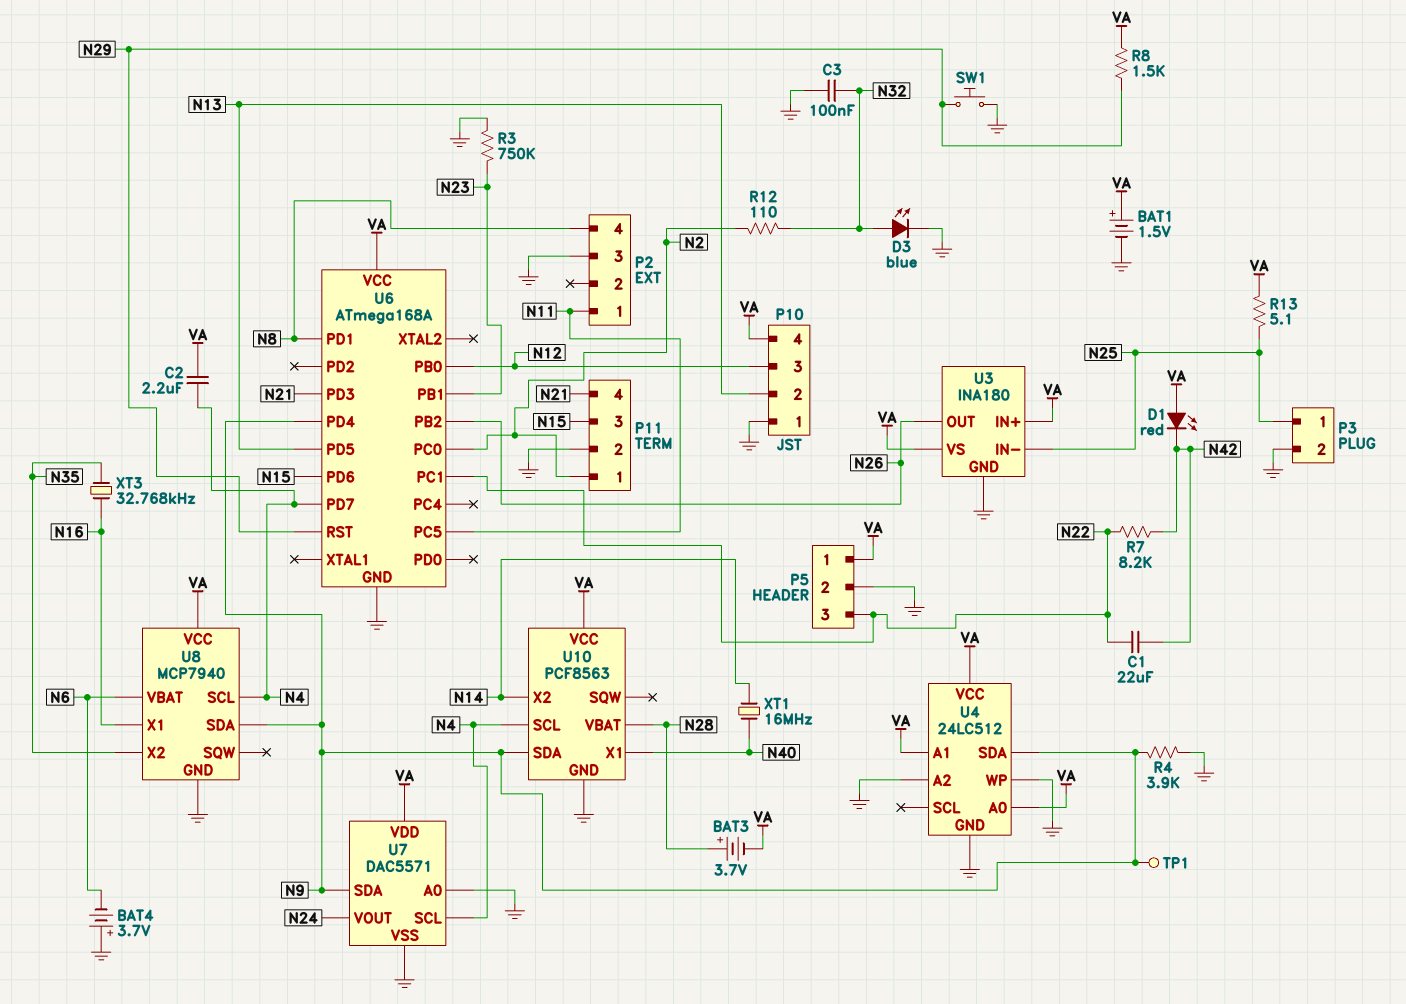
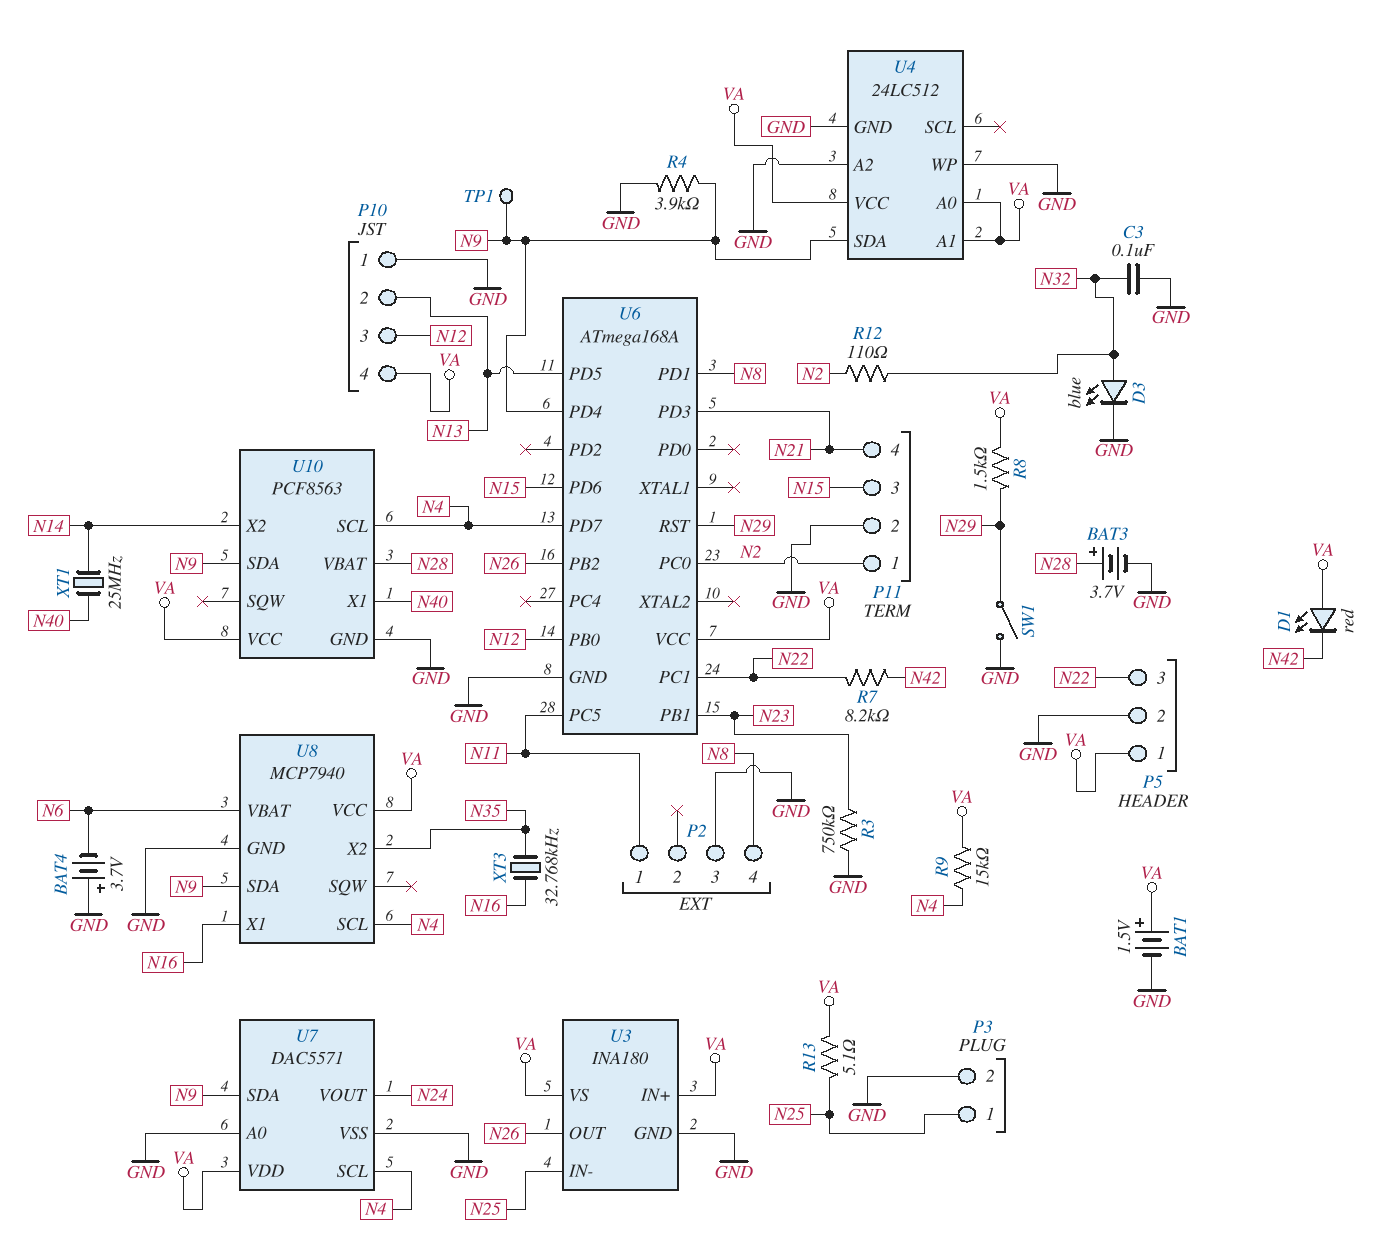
BAT3: 3.7V (plus N28, minus VA) -> 3.7V (plus N28, minus GND)
C1: 22uF (N22, N42) -> none
C2: 2.2uF (N4, VA) -> none
R9: none -> 15k (N4, VA)
SW1: button (GND, N29) -> switch (GND, N29)
XT1: 16MHz (N14, N40) -> 25MHz (N14, N40)

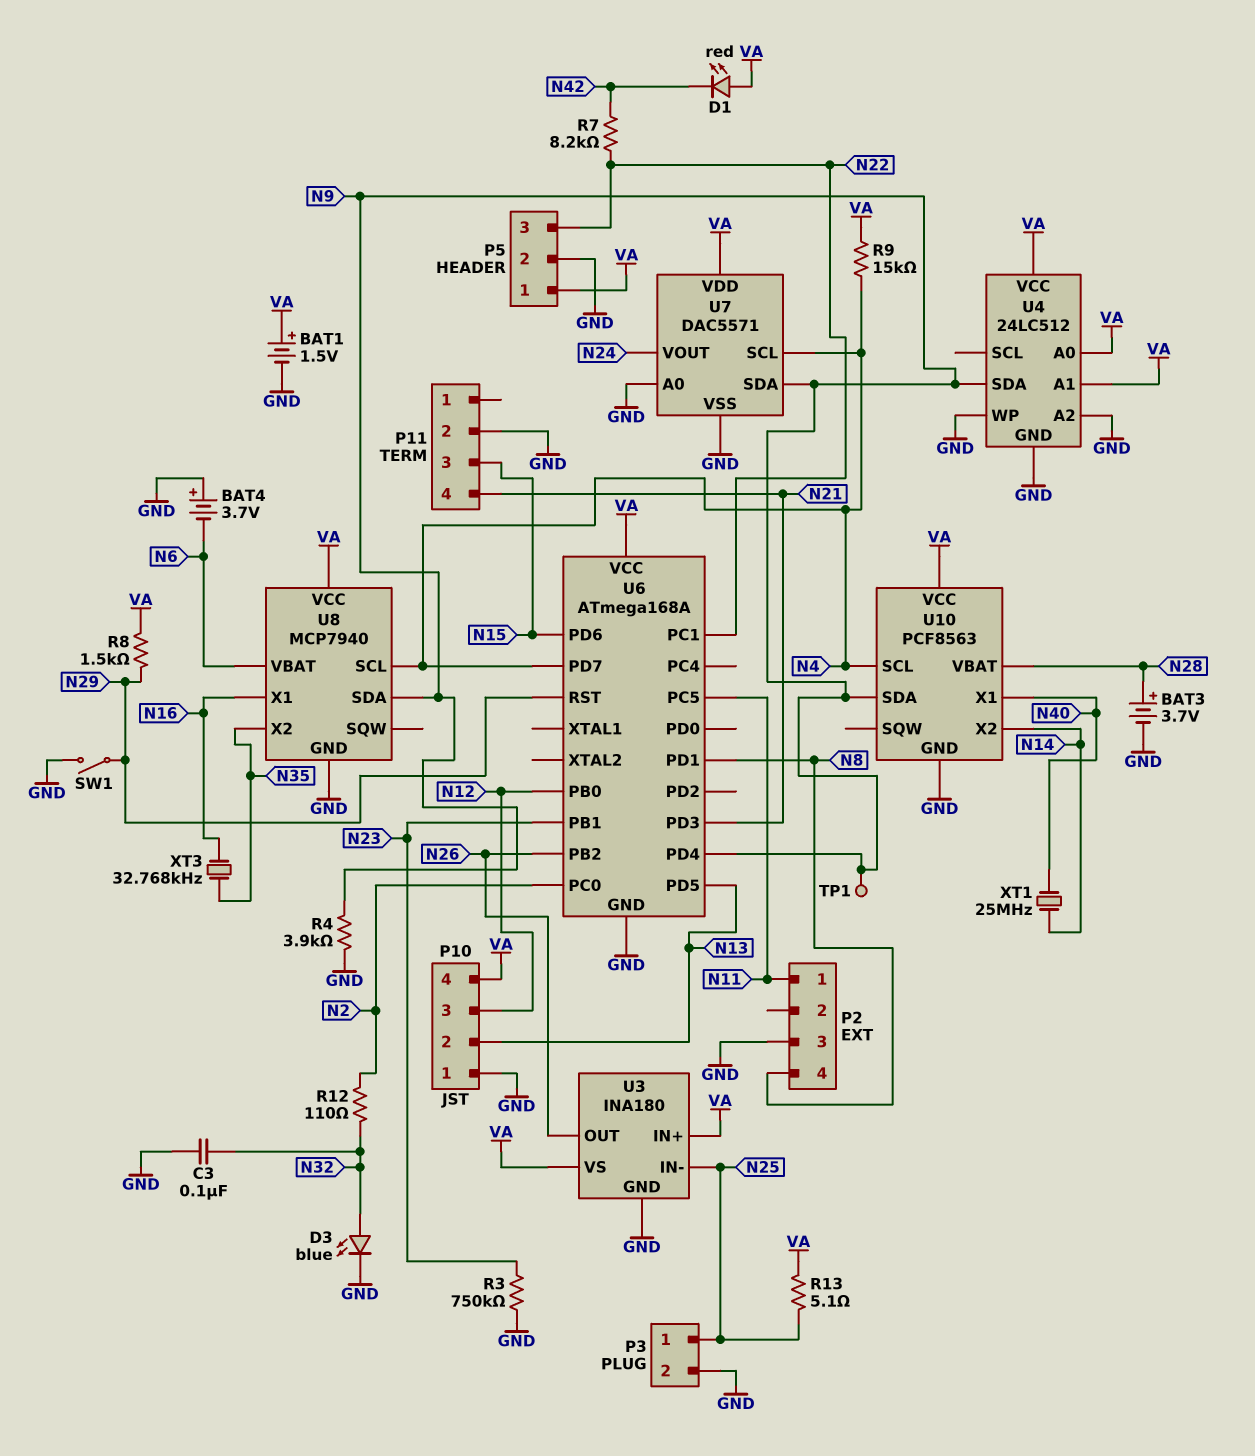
P11 pin 1: N2 -> none

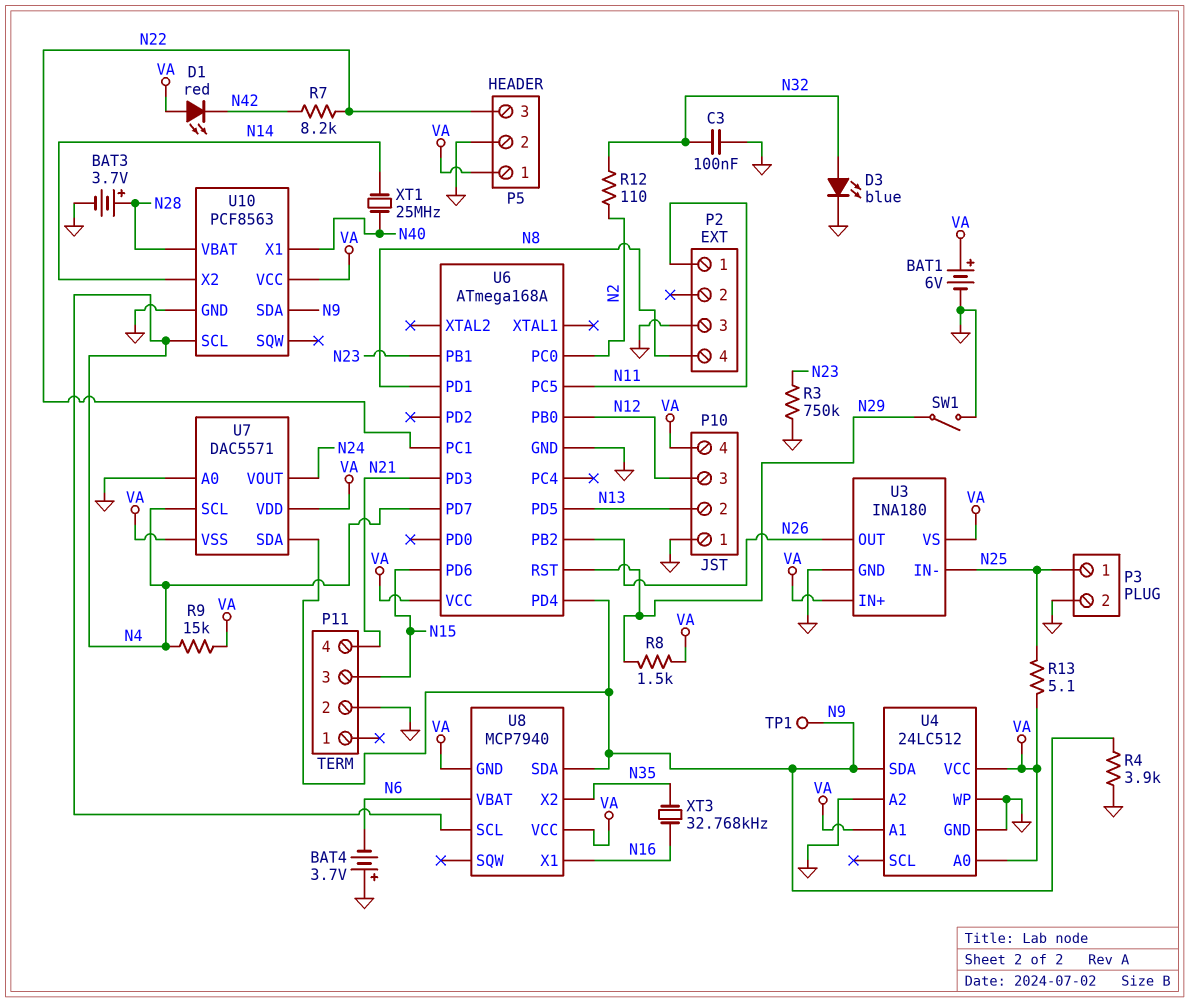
BAT1: 1.5V (plus VA, minus GND) -> 6V (plus VA, minus GND)
U7 pin VSS: GND -> VA
U8 pin GND: GND -> VA

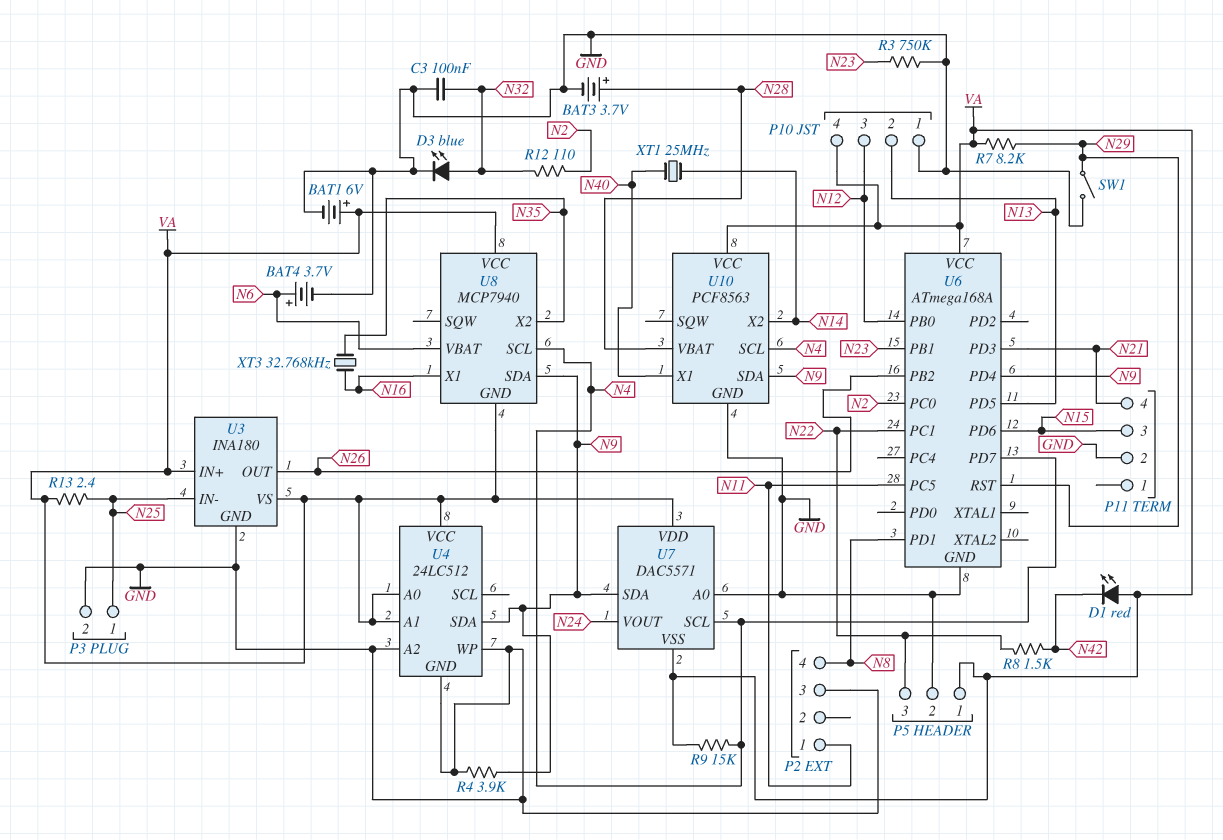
BAT4: 3.7V (plus GND, minus N6) -> 3.7V (plus N6, minus GND)
R7: 8.2k (N22, N42) -> 8.2k (N29, VA)
R8: 1.5k (N29, VA) -> 1.5k (N22, N42)
R13: 5.1 (N25, VA) -> 2.4 (N25, VA)
TP1: test point (N9) -> none

